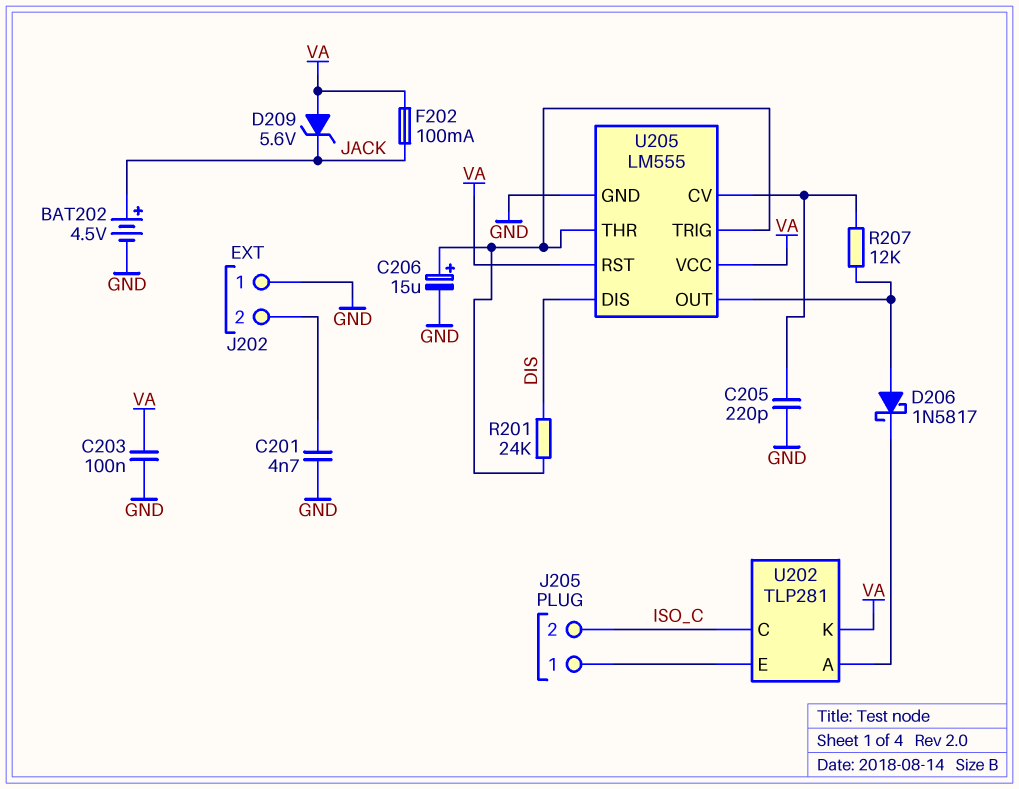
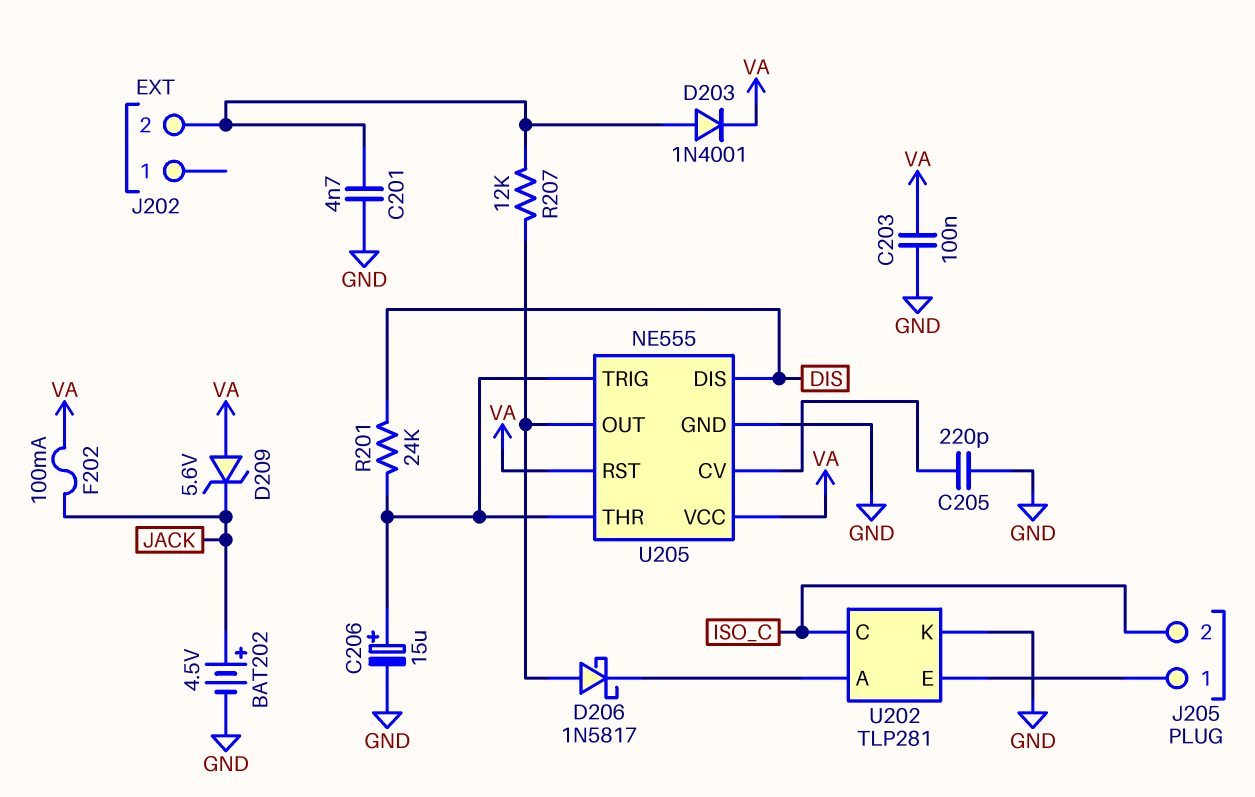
D203: none -> diode 1N4001 (A J202/2, K VA)
J202 pin 1: GND -> none
R207: 12k (U205/CV, U205/OUT) -> 12k (J202/2, U205/OUT)
U202 pin K: VA -> GND
U205: LM555 -> NE555

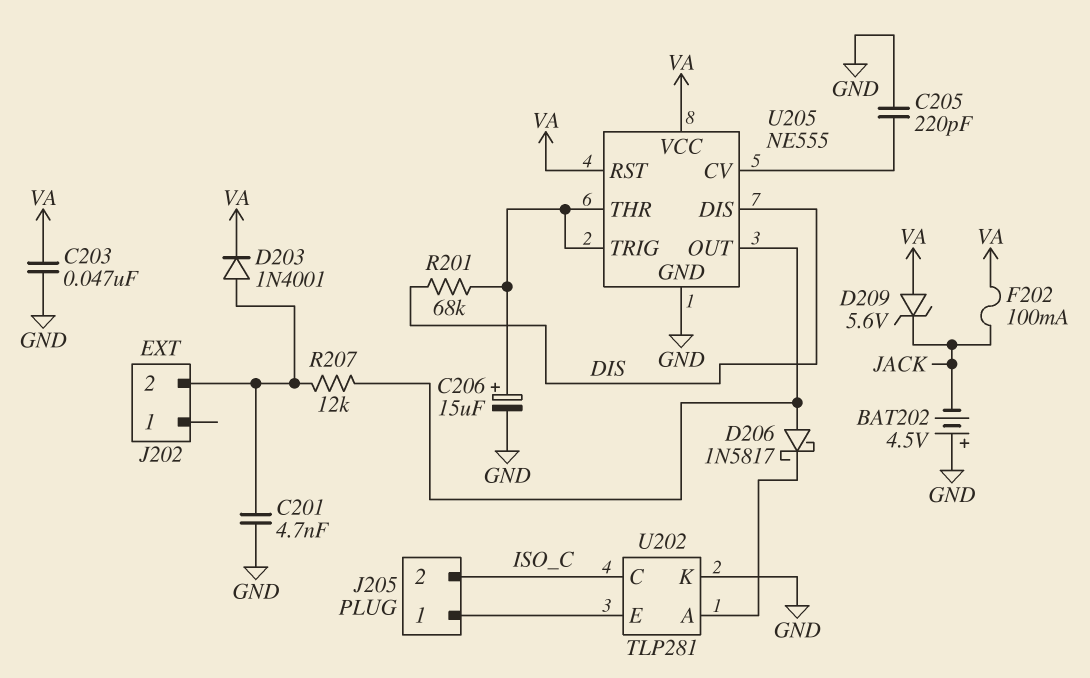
BAT202: 4.5V (plus JACK, minus GND) -> 4.5V (plus GND, minus JACK)
C203: 100nF (GND, VA) -> 47nF (GND, VA)
R201: 24k (DIS, U205/THR) -> 68k (DIS, U205/THR)

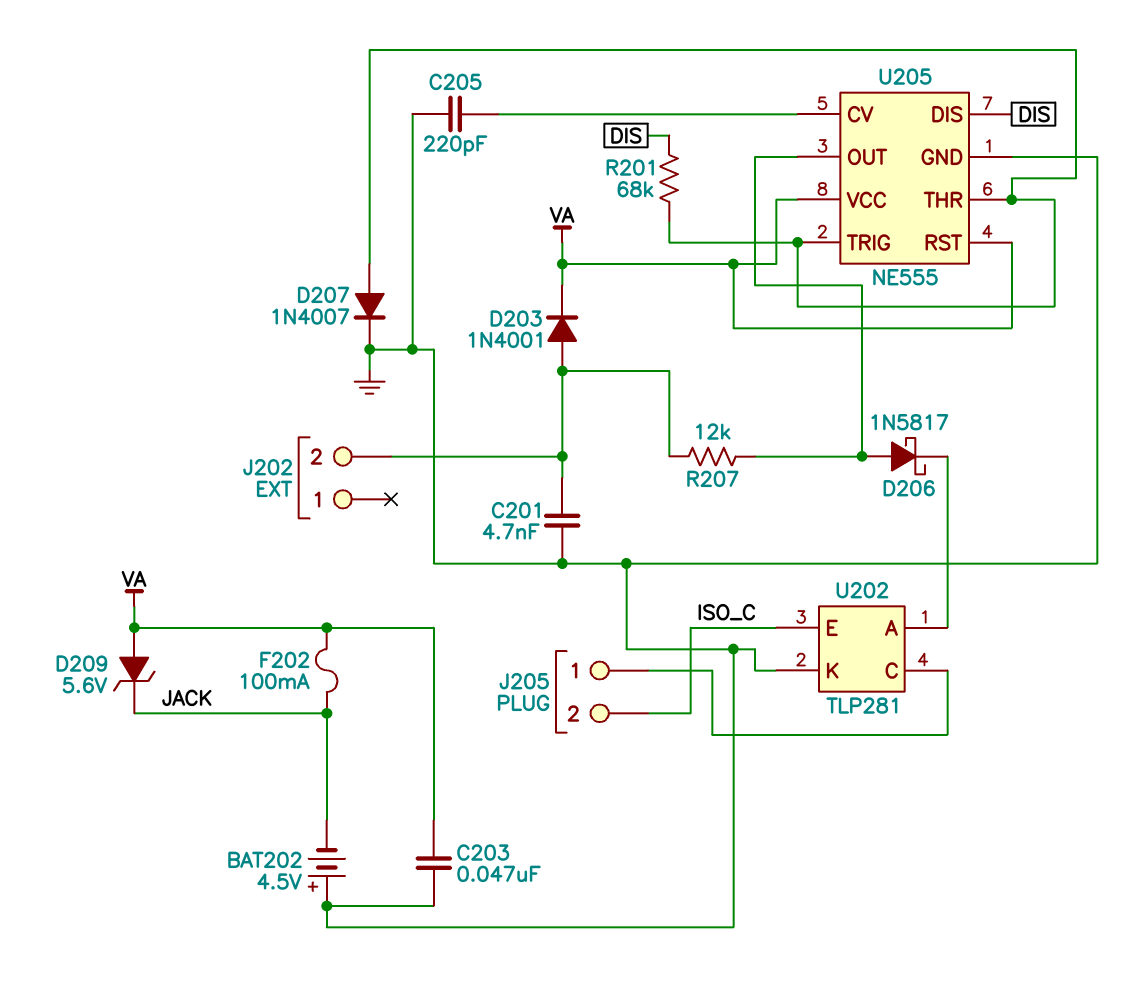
C206: 15uF (plus U205/THR, minus GND) -> none
D207: none -> diode 1N4007 (A U205/THR, K GND)
U202 pin C: ISO_C -> J205/1
U202 pin E: J205/1 -> ISO_C

